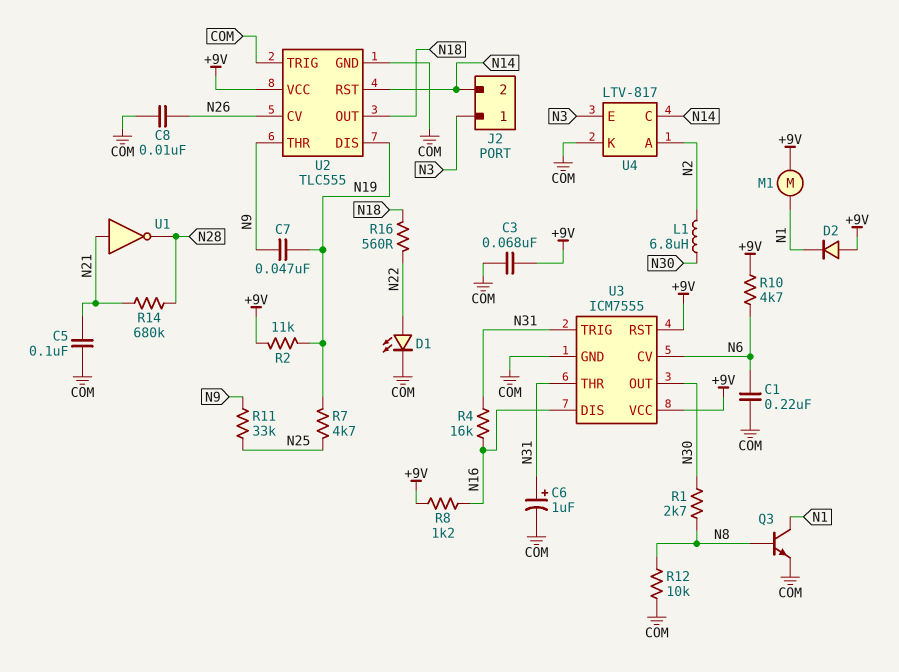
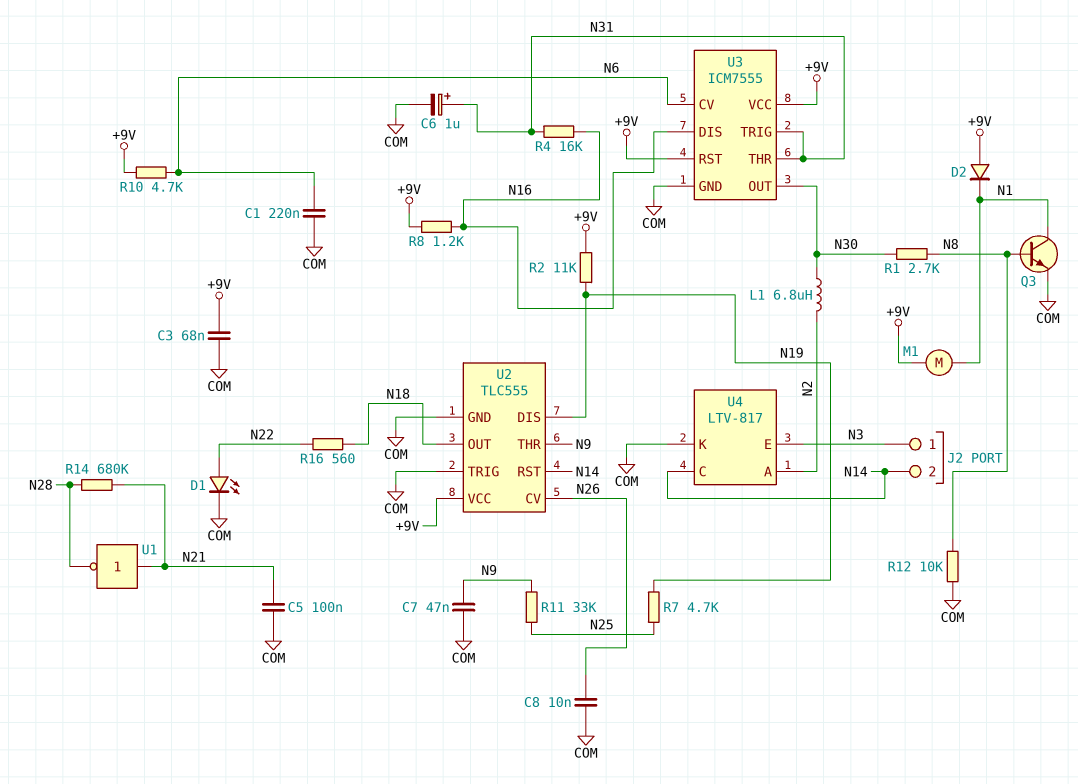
C7: 47nF (N9, N19) -> 47nF (COM, N9)

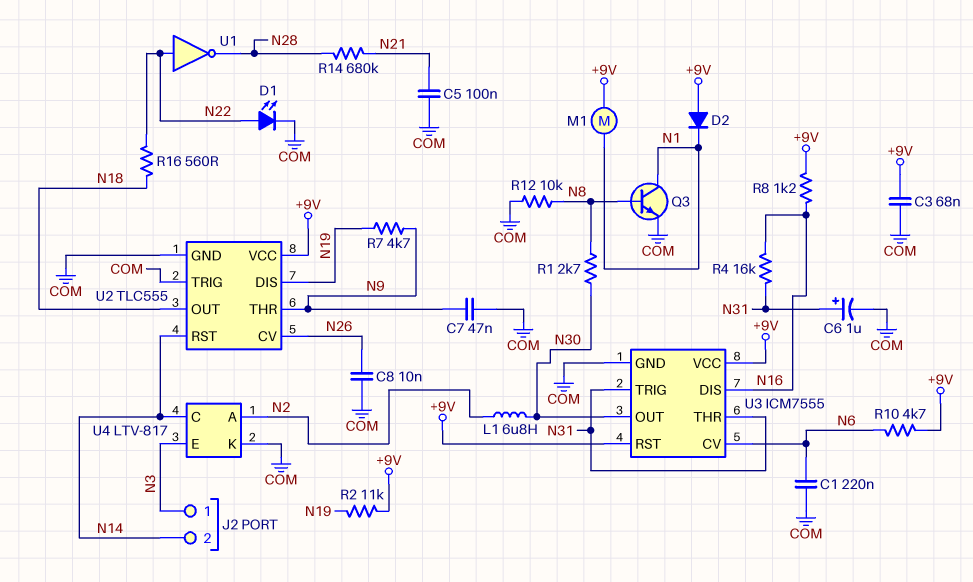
R7: 4.7k (N19, N25) -> 4.7k (N9, N19)
R11: 33k (N9, N25) -> none
U1: NOT (in N21, out N28) -> NOT (in N22, out N28)

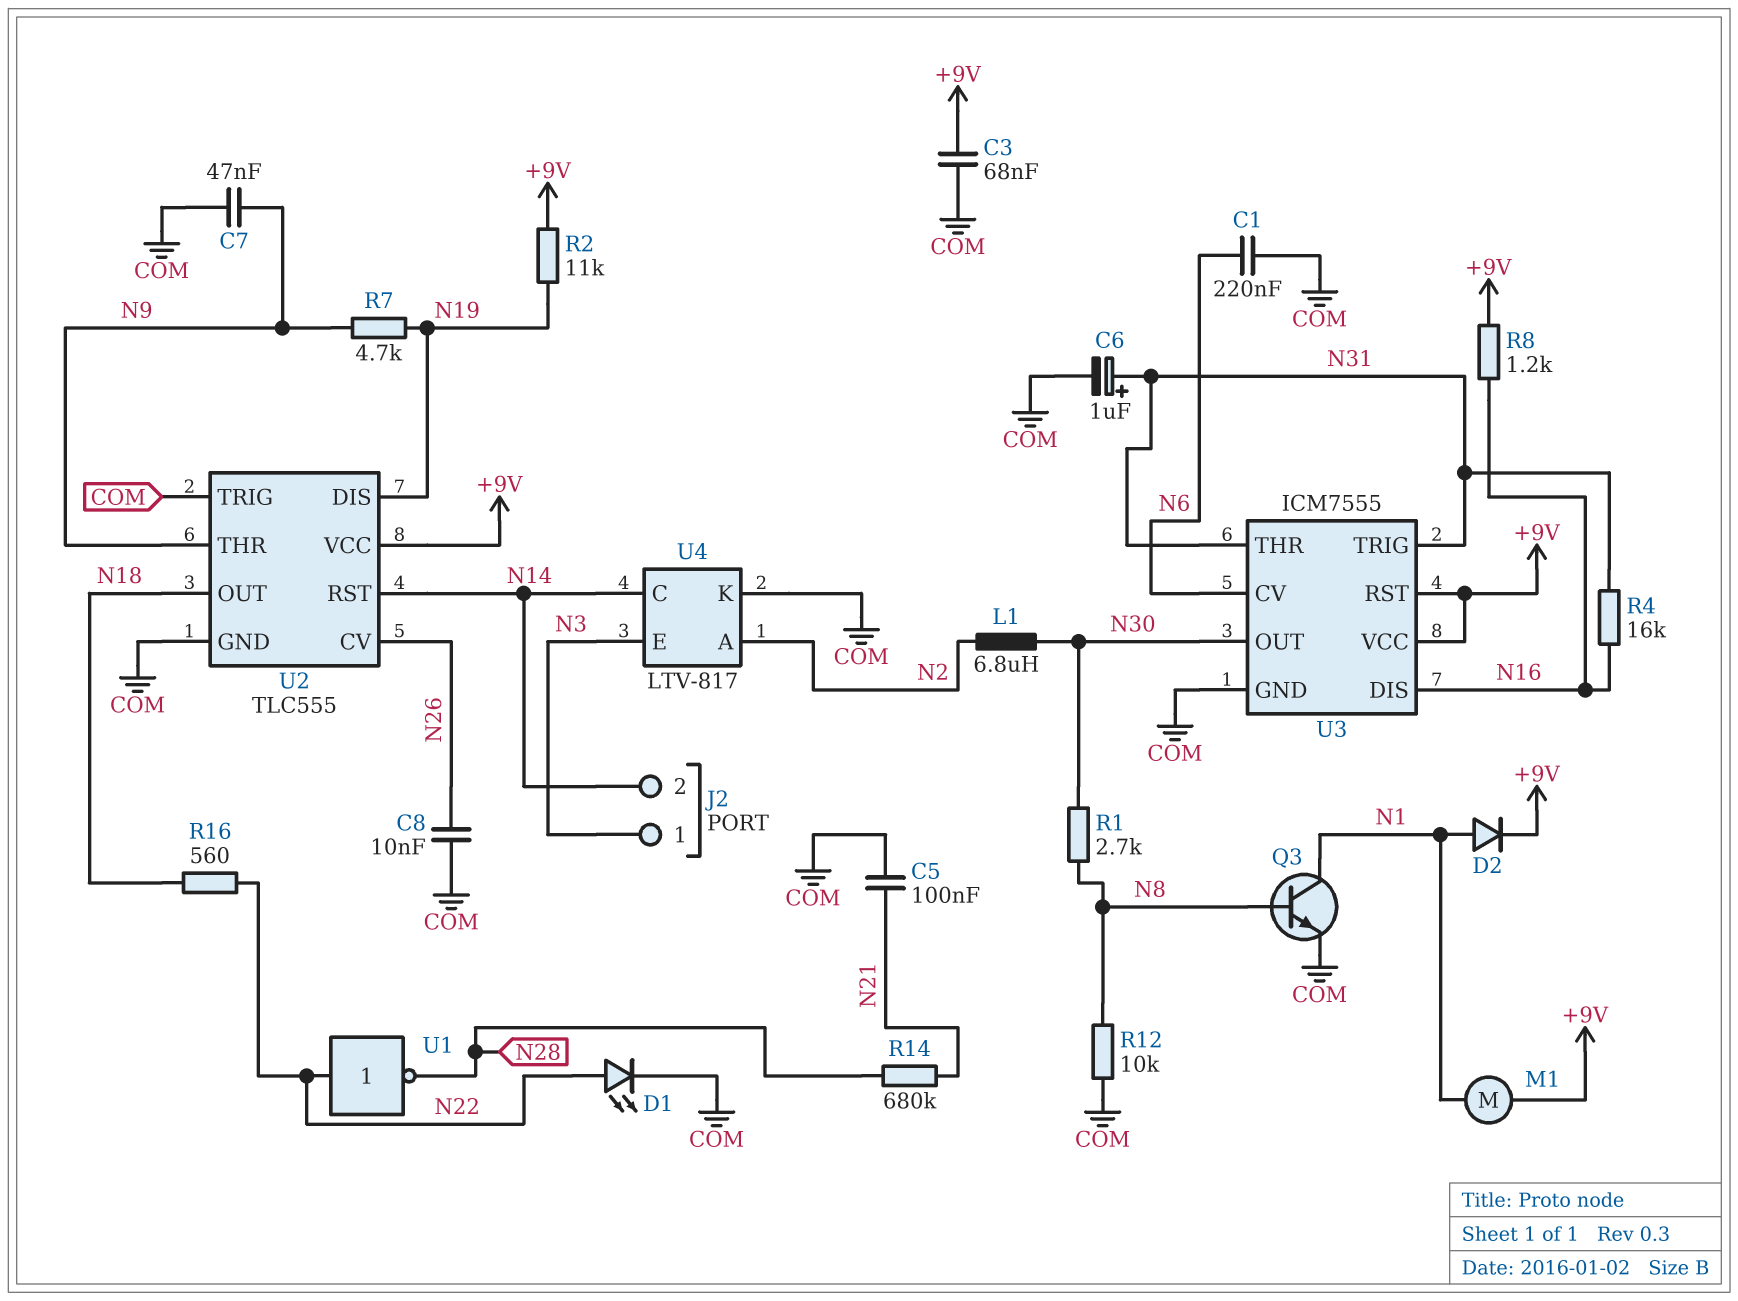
D2: diode (A +9V, K N1) -> diode (A N1, K +9V)
R10: 4.7k (+9V, N6) -> none

